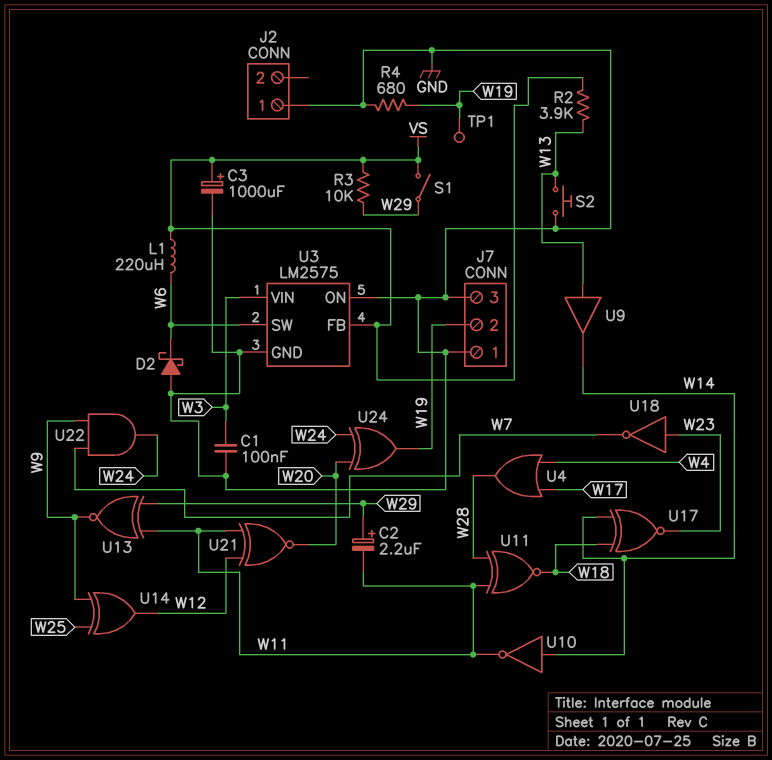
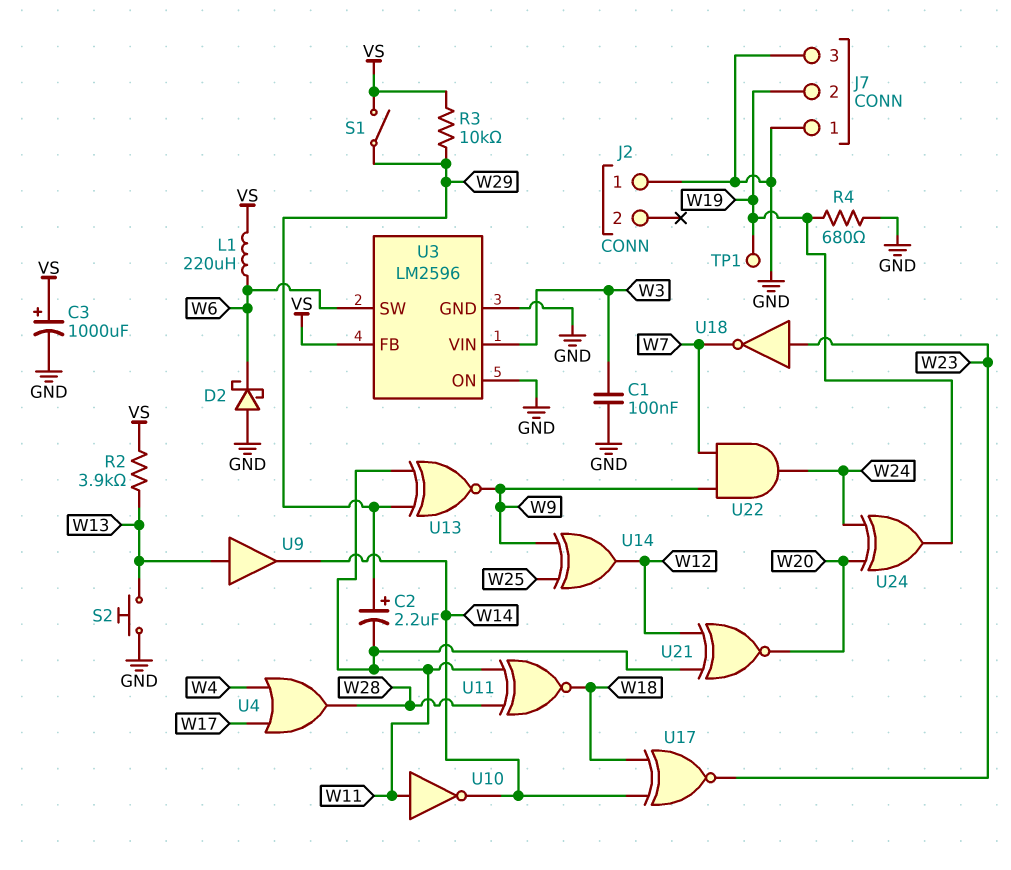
U3: LM2575 -> LM2596
U10: NOT (in W14, out W11) -> NOT (in W11, out W14)

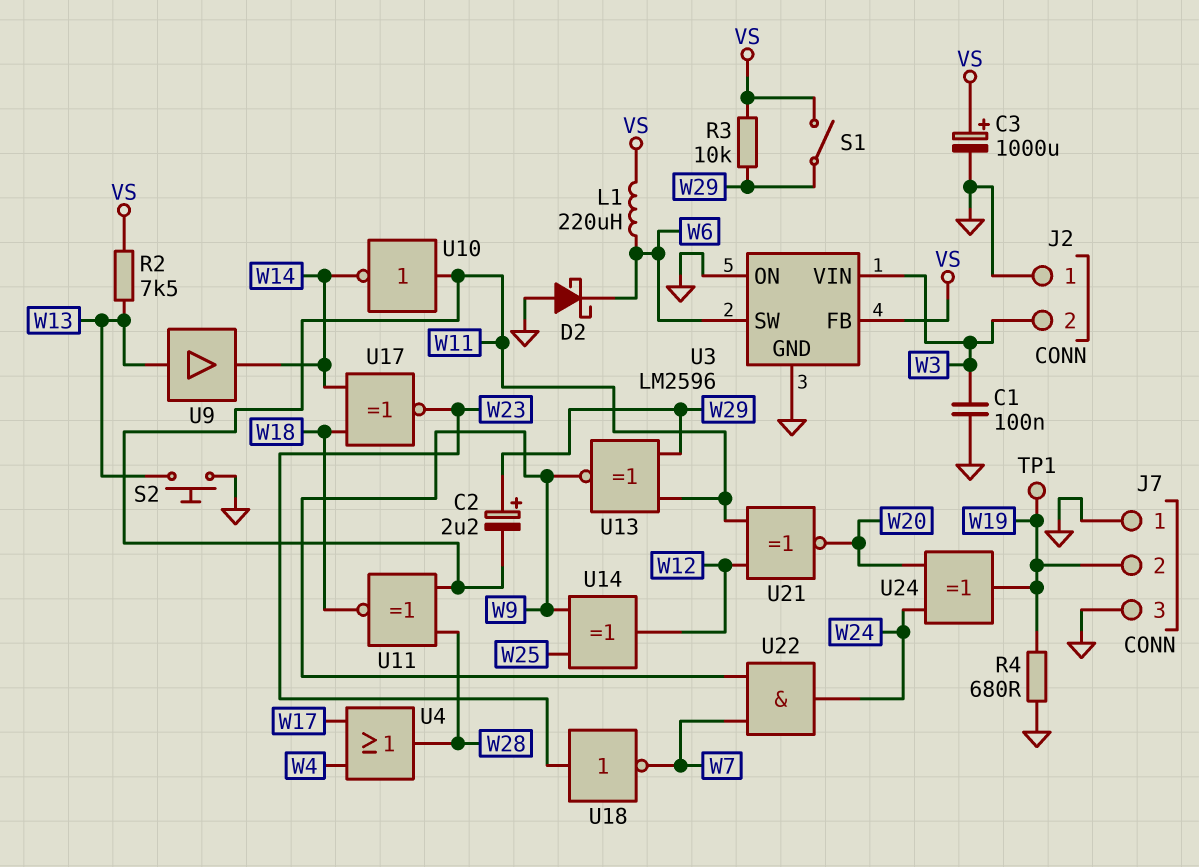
J2 pin 2: none -> W3
R2: 3.9k (VS, W13) -> 7.5k (VS, W13)

